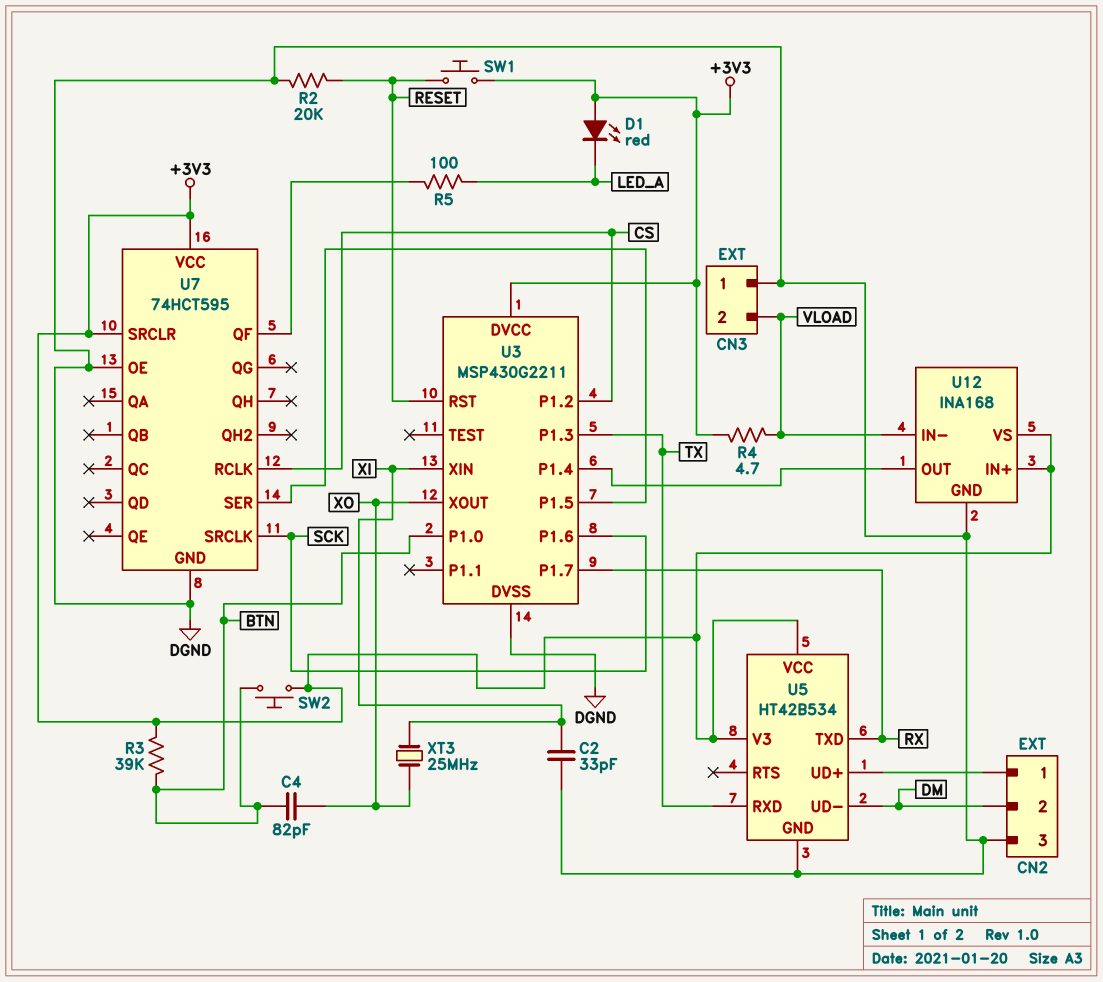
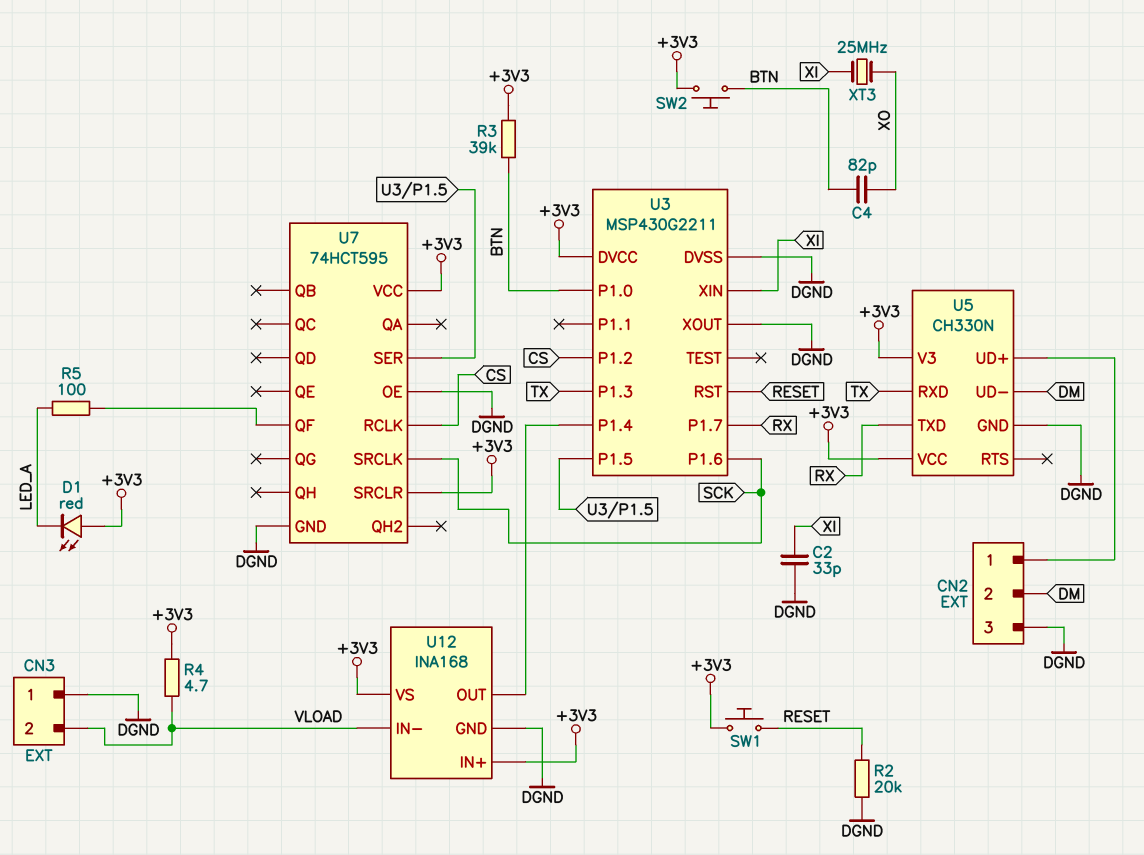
U3 pin XOUT: XO -> DGND
U5: HT42B534 -> CH330N

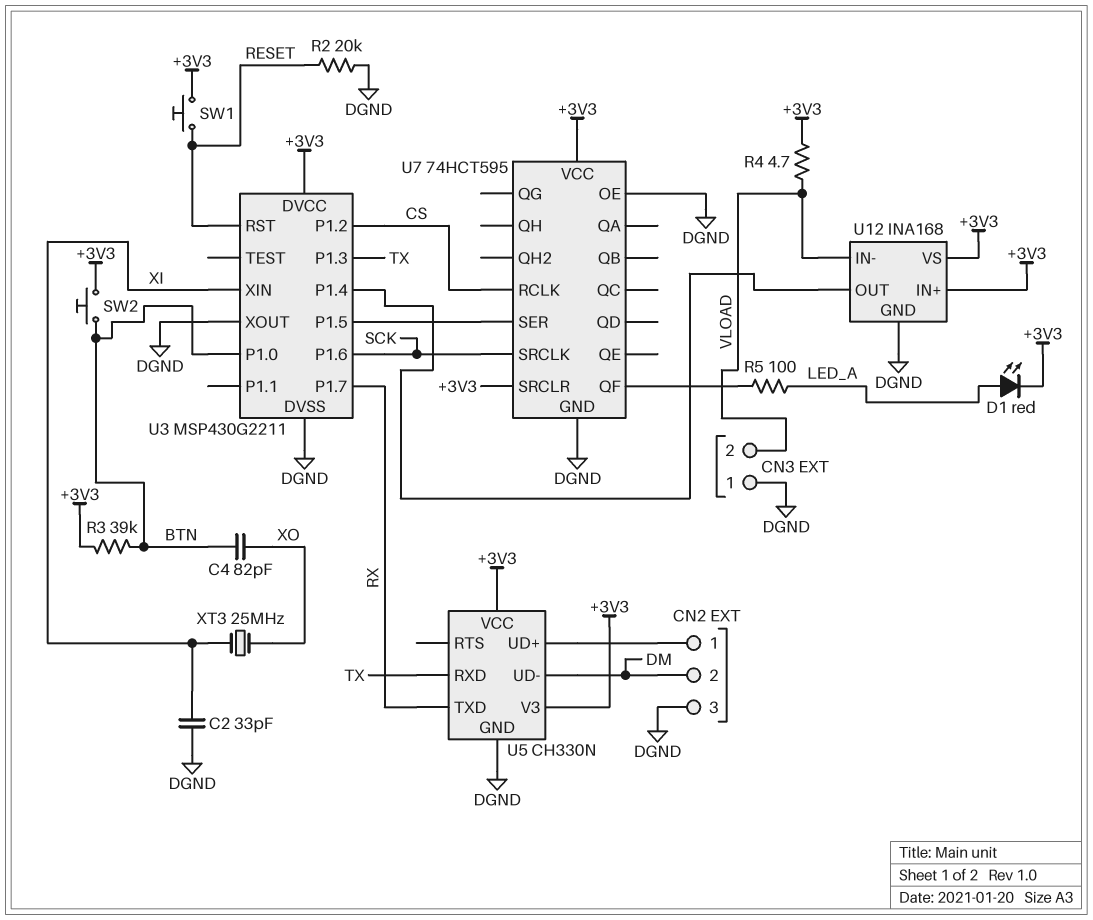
D1: LED red (A +3V3, K LED_A) -> LED red (A LED_A, K +3V3)

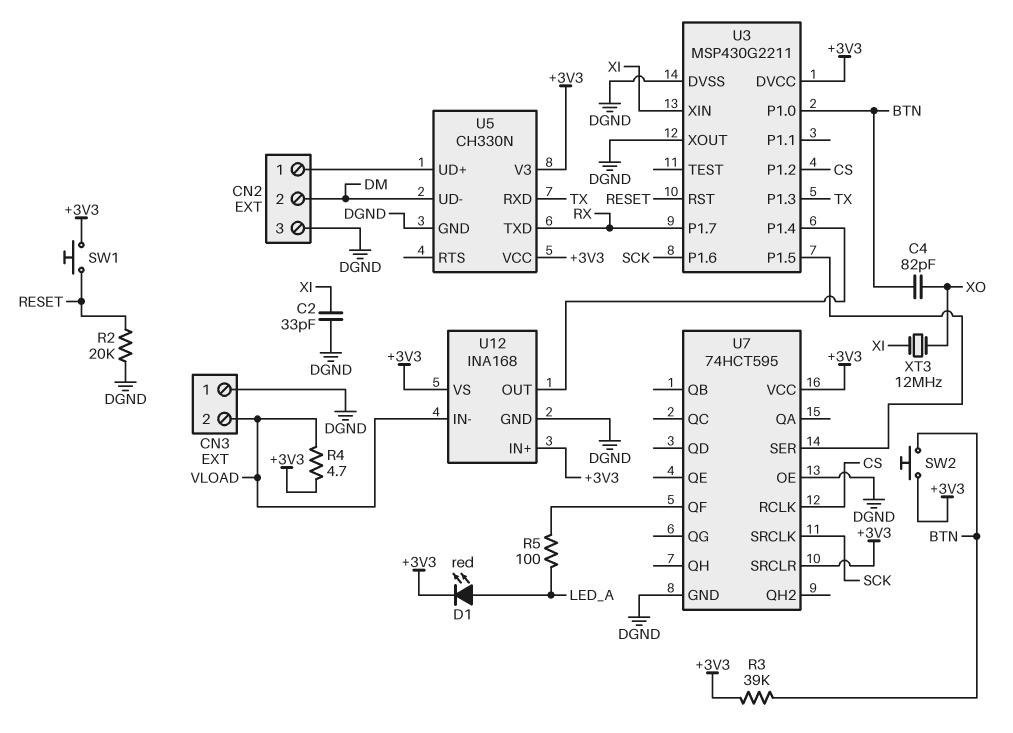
XT3: 25MHz (XI, XO) -> 12MHz (XI, XO)

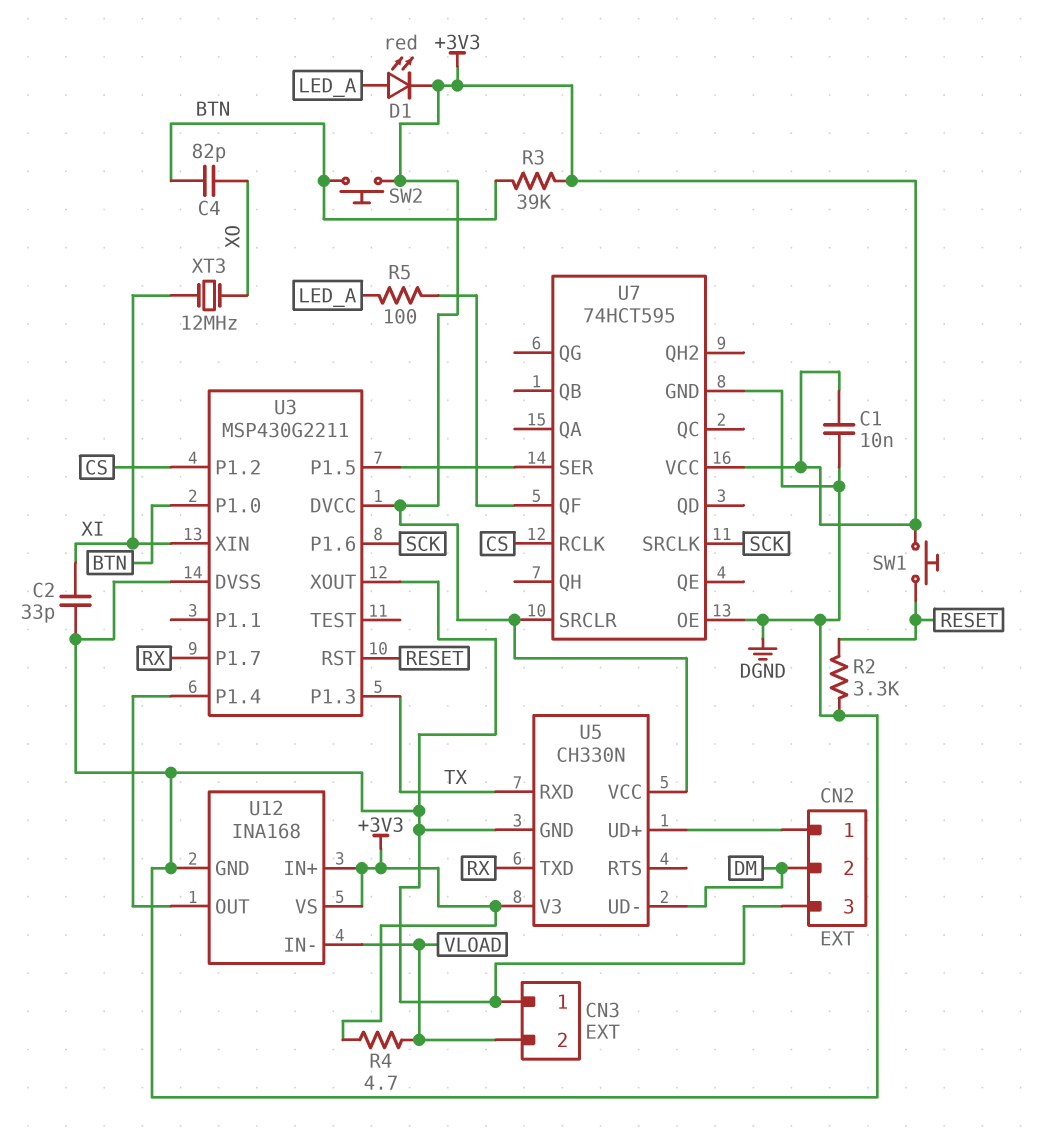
C1: none -> 10nF (+3V3, DGND)
R2: 20k (DGND, RESET) -> 3.3k (DGND, RESET)

